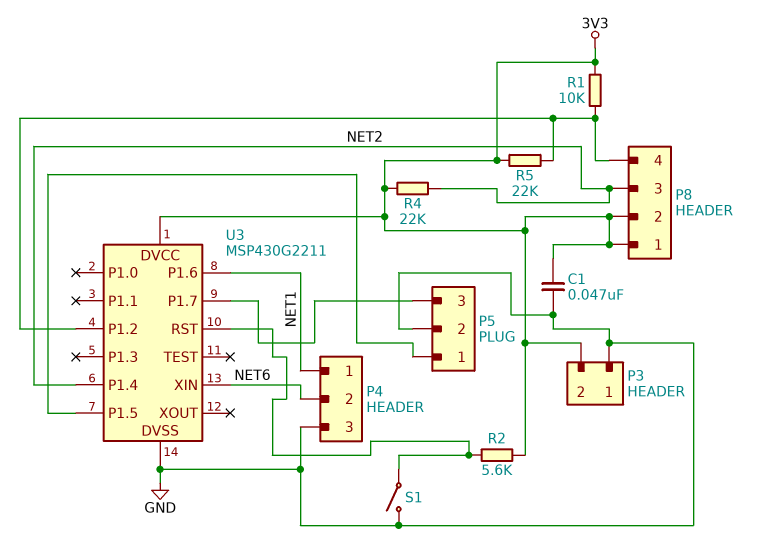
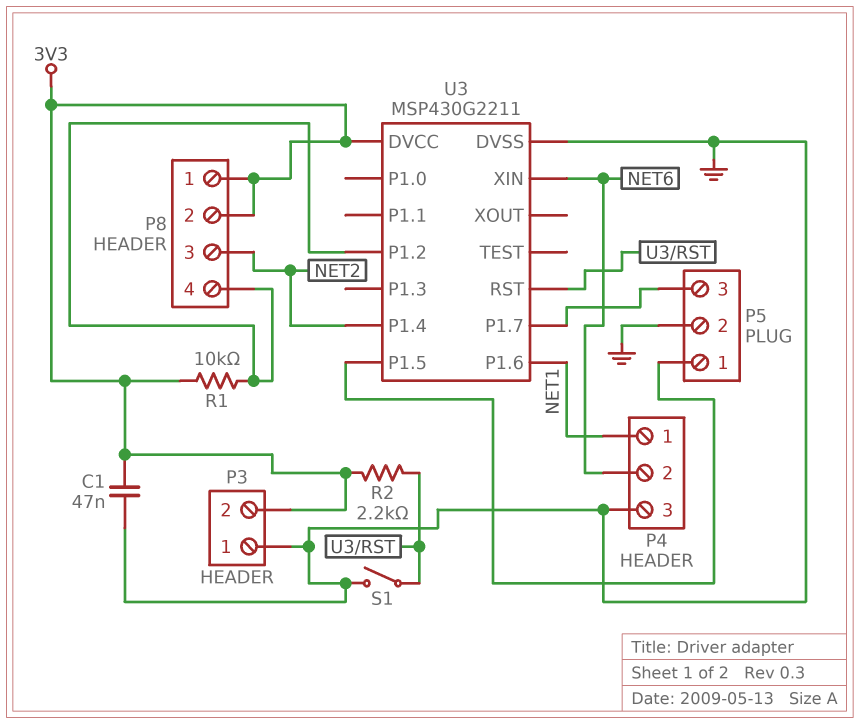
R2: 5.6k (3V3, U3/RST) -> 2.2k (3V3, U3/RST)
R4: 22k (3V3, NET2) -> none
R5: 22k (3V3, P8/4) -> none

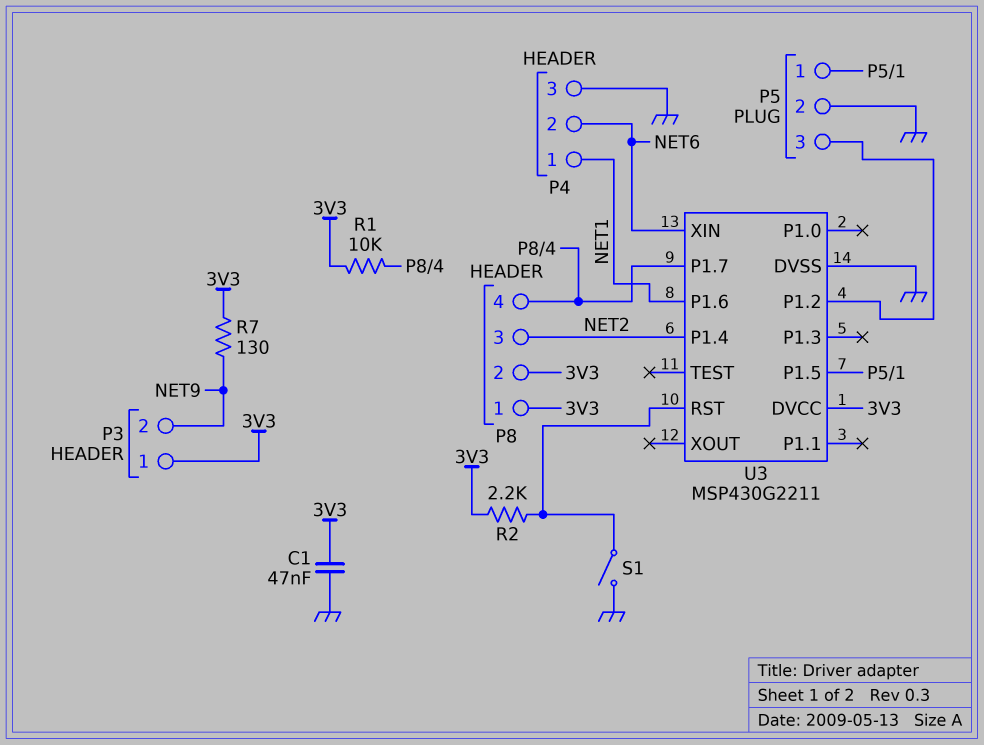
P3 pin 1: GND -> 3V3
P3 pin 2: 3V3 -> NET9
R7: none -> 130 (3V3, NET9)
U3 pin P1.2: P8/4 -> P5/3
U3 pin P1.7: P5/3 -> P8/4

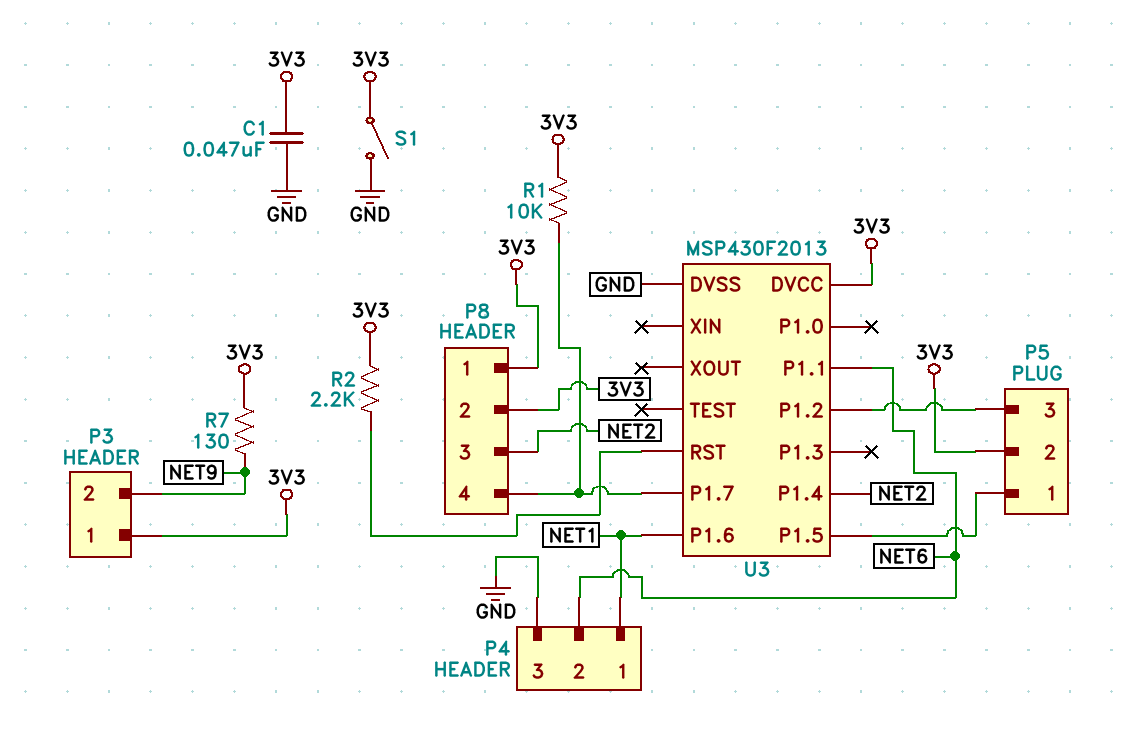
P5 pin 2: GND -> 3V3
S1: switch (GND, U3/RST) -> switch (3V3, GND)
U3: MSP430G2211 -> MSP430F2013
U3 pin P1.1: none -> NET6
U3 pin XIN: NET6 -> none

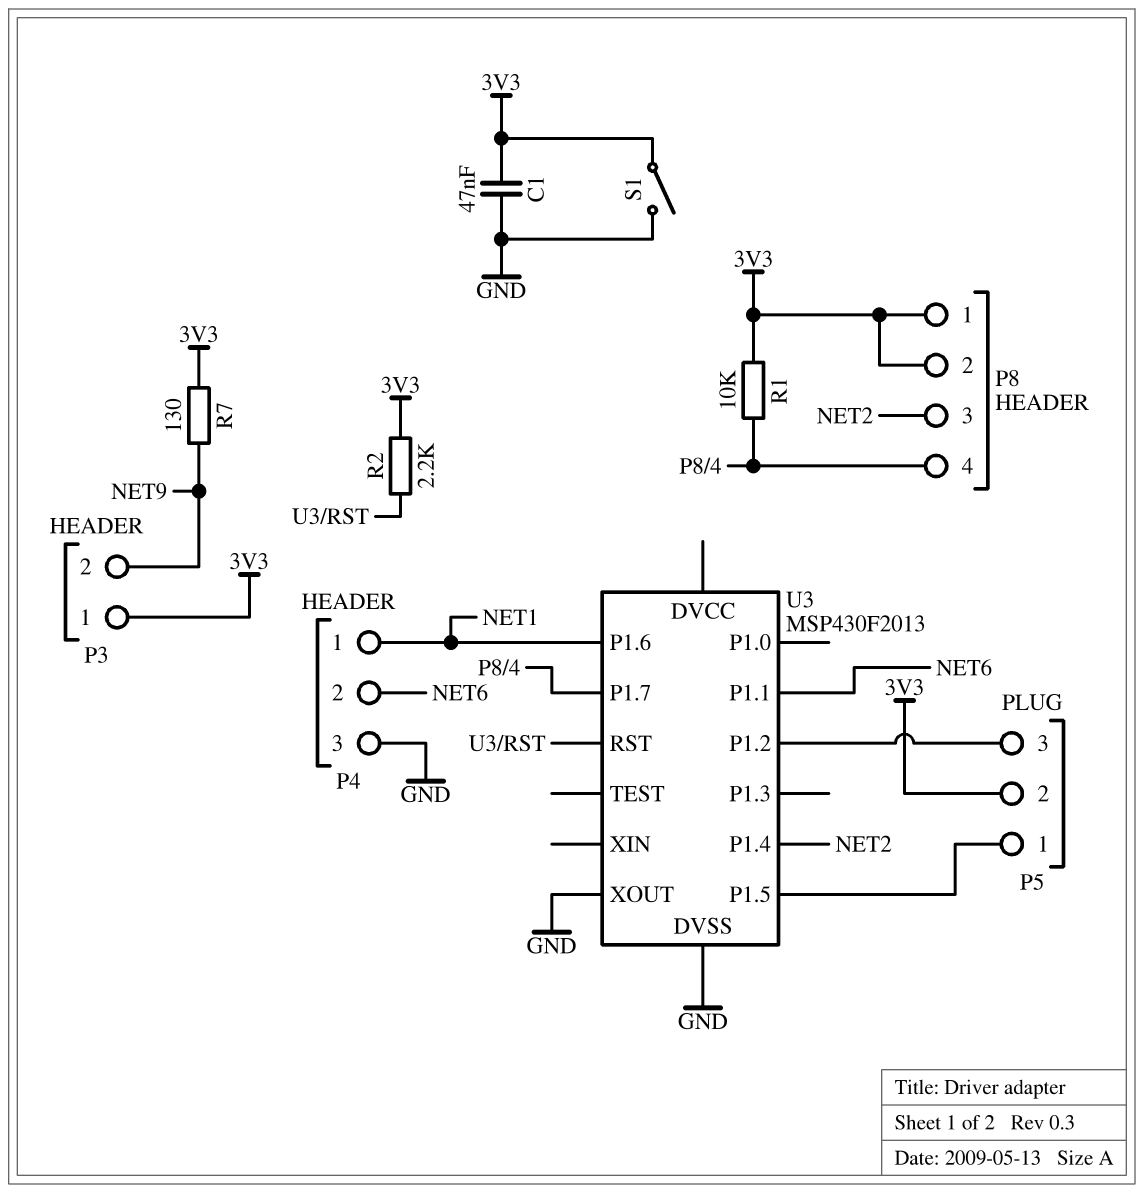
U3 pin DVCC: 3V3 -> none
U3 pin XOUT: none -> GND

